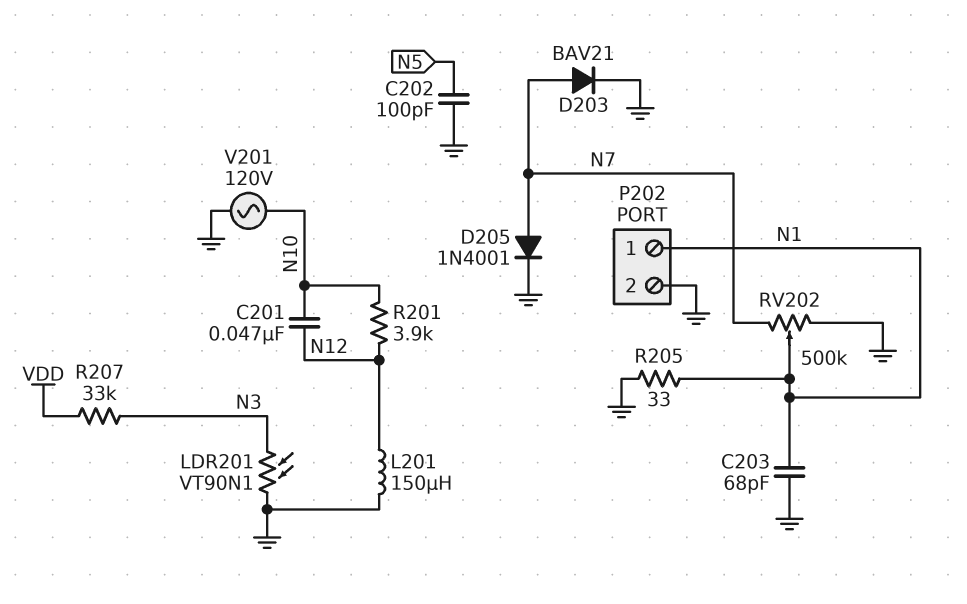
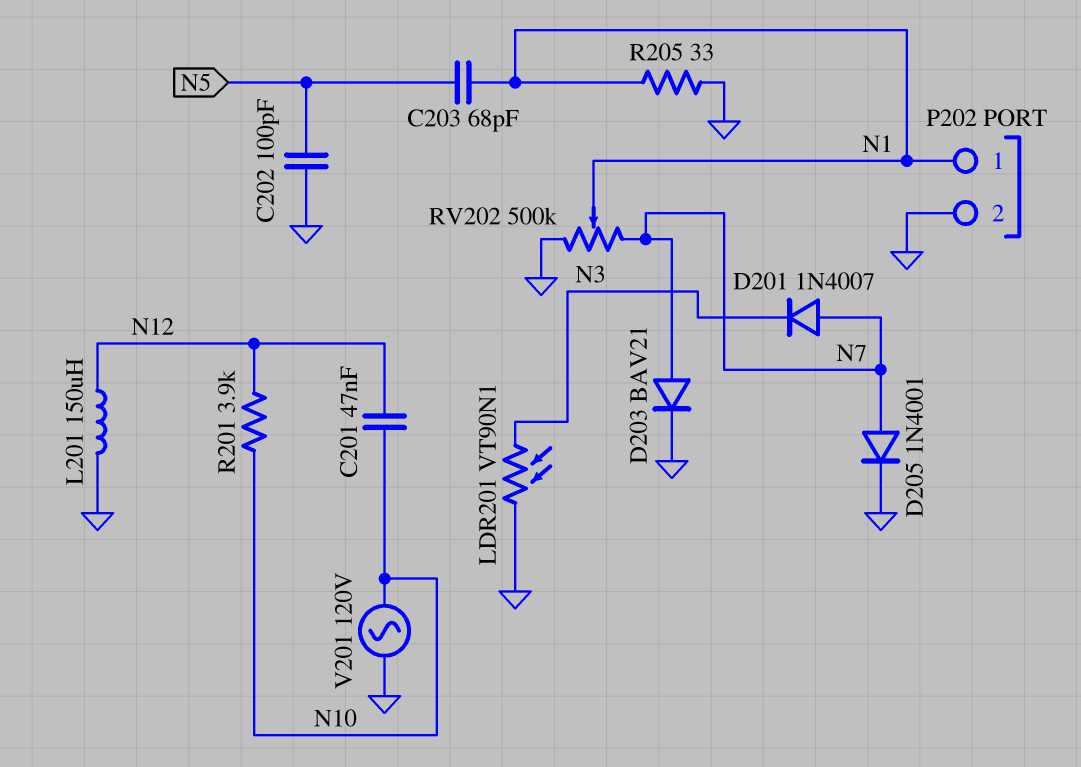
C203: 68pF (GND, N1) -> 68pF (N1, N5)
D201: none -> diode 1N4007 (A N7, K N3)
R207: 33k (N3, VDD) -> none

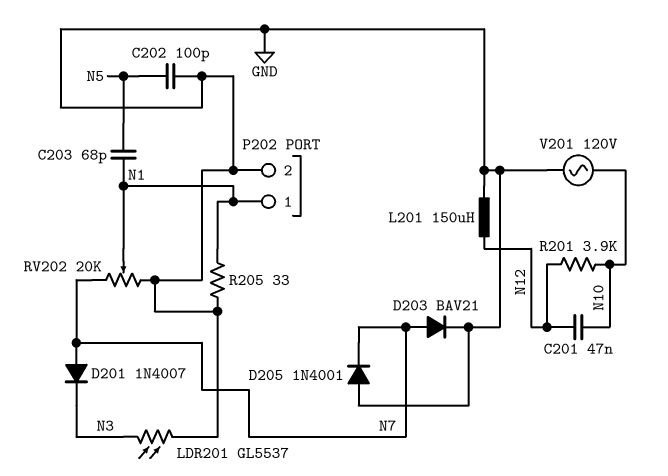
D205: diode 1N4001 (A N7, K GND) -> diode 1N4001 (A GND, K N7)
LDR201: VT90N1 (GND, N3) -> GL5537 (GND, N3)
RV202: 500k (GND, N7, wiper N1) -> 20k (GND, N7, wiper N1)

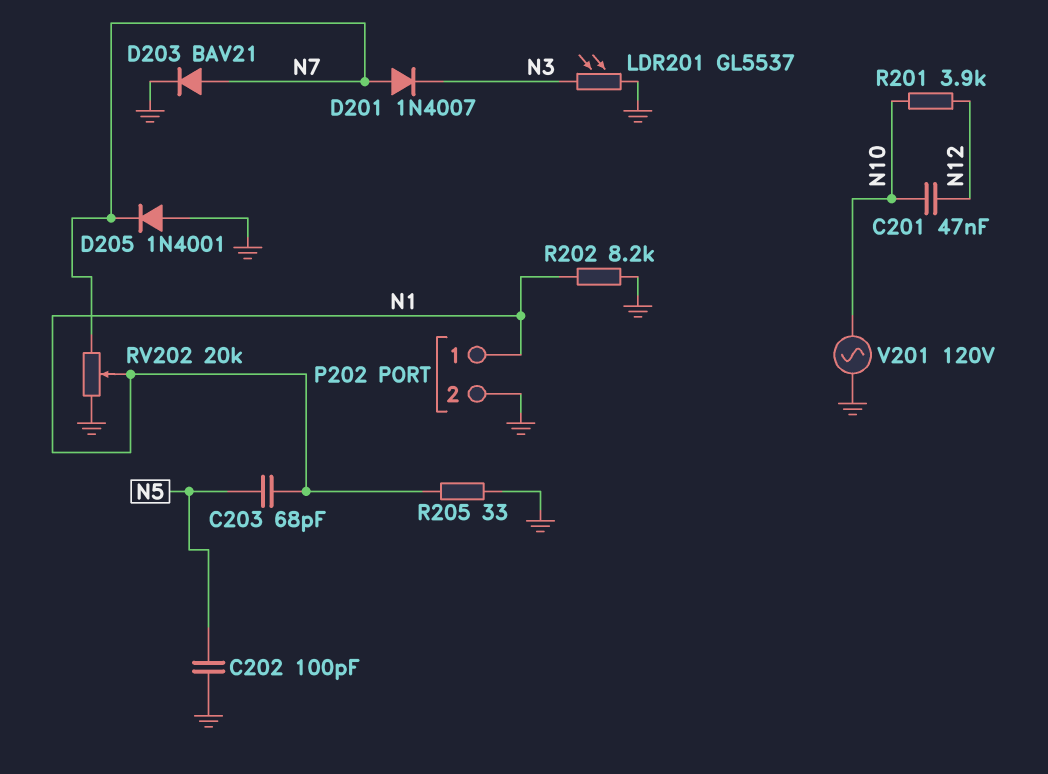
L201: 150uH (GND, N12) -> none
R202: none -> 8.2k (GND, N1)

